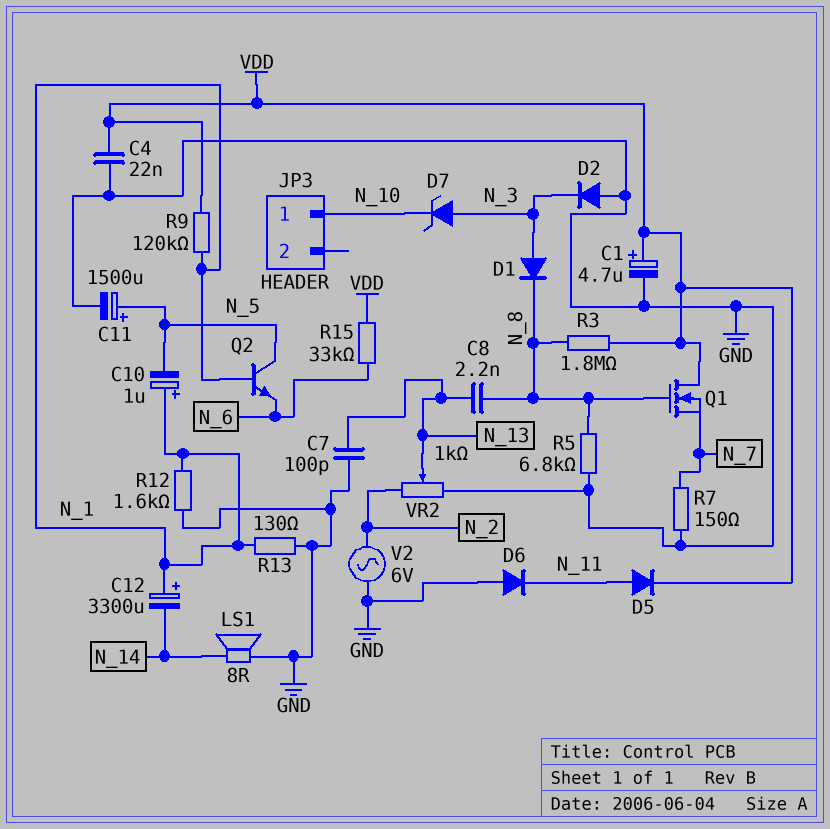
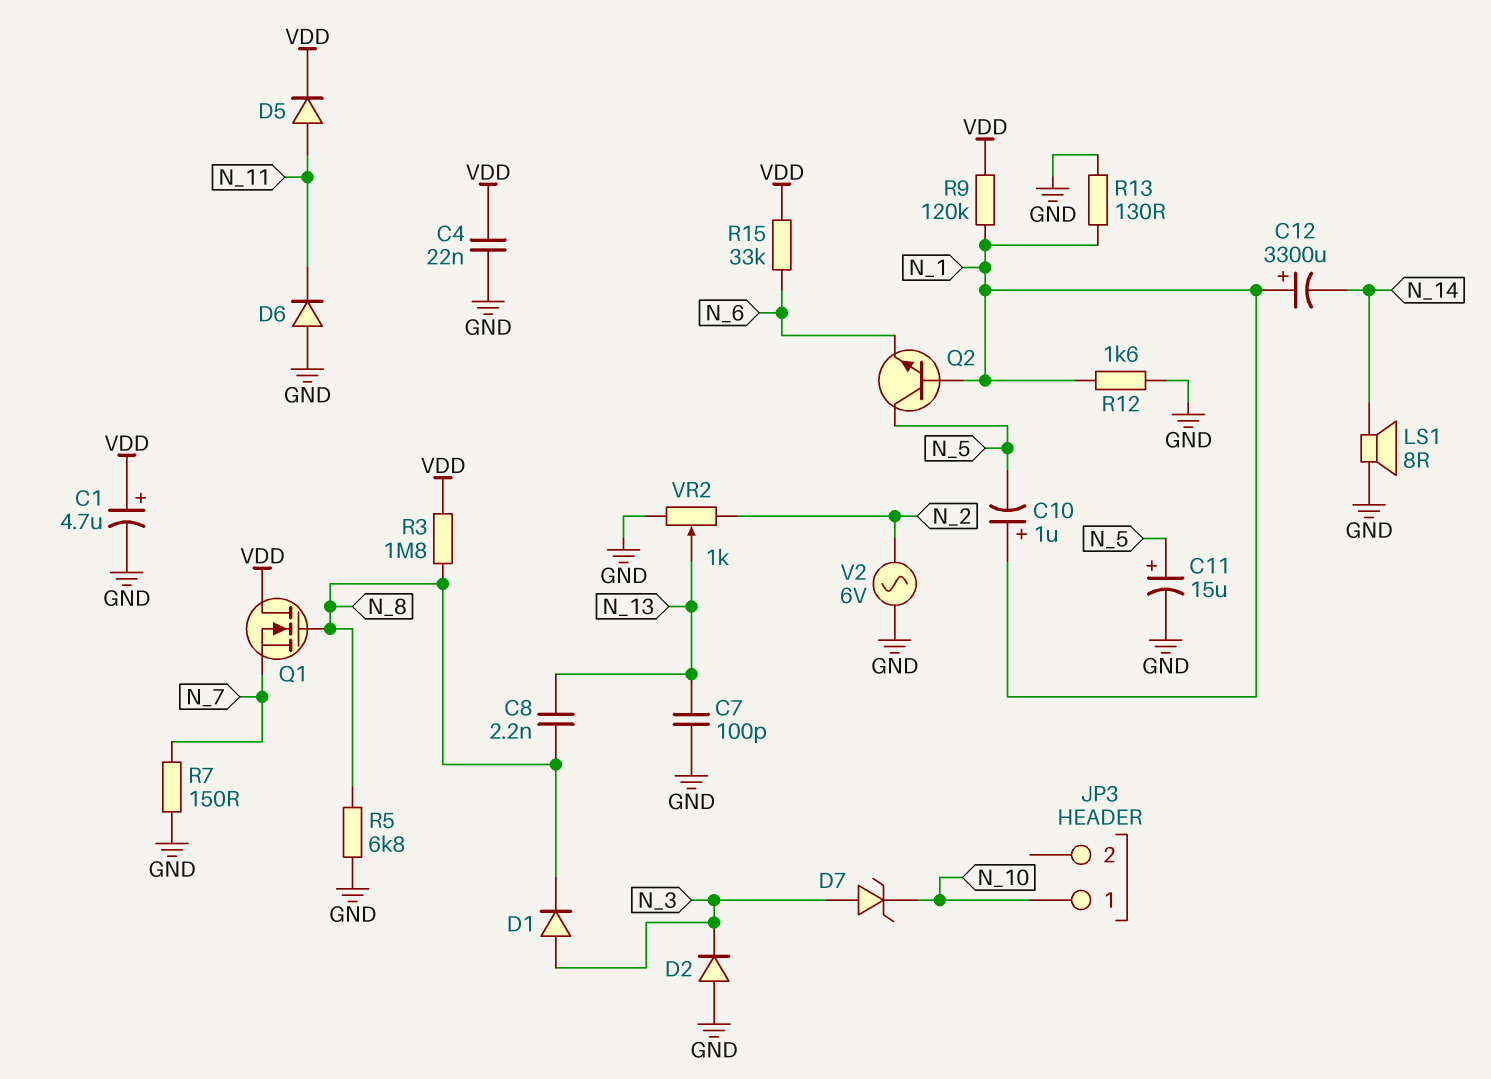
C11: 1500uF (plus N_5, minus GND) -> 15uF (plus N_5, minus GND)

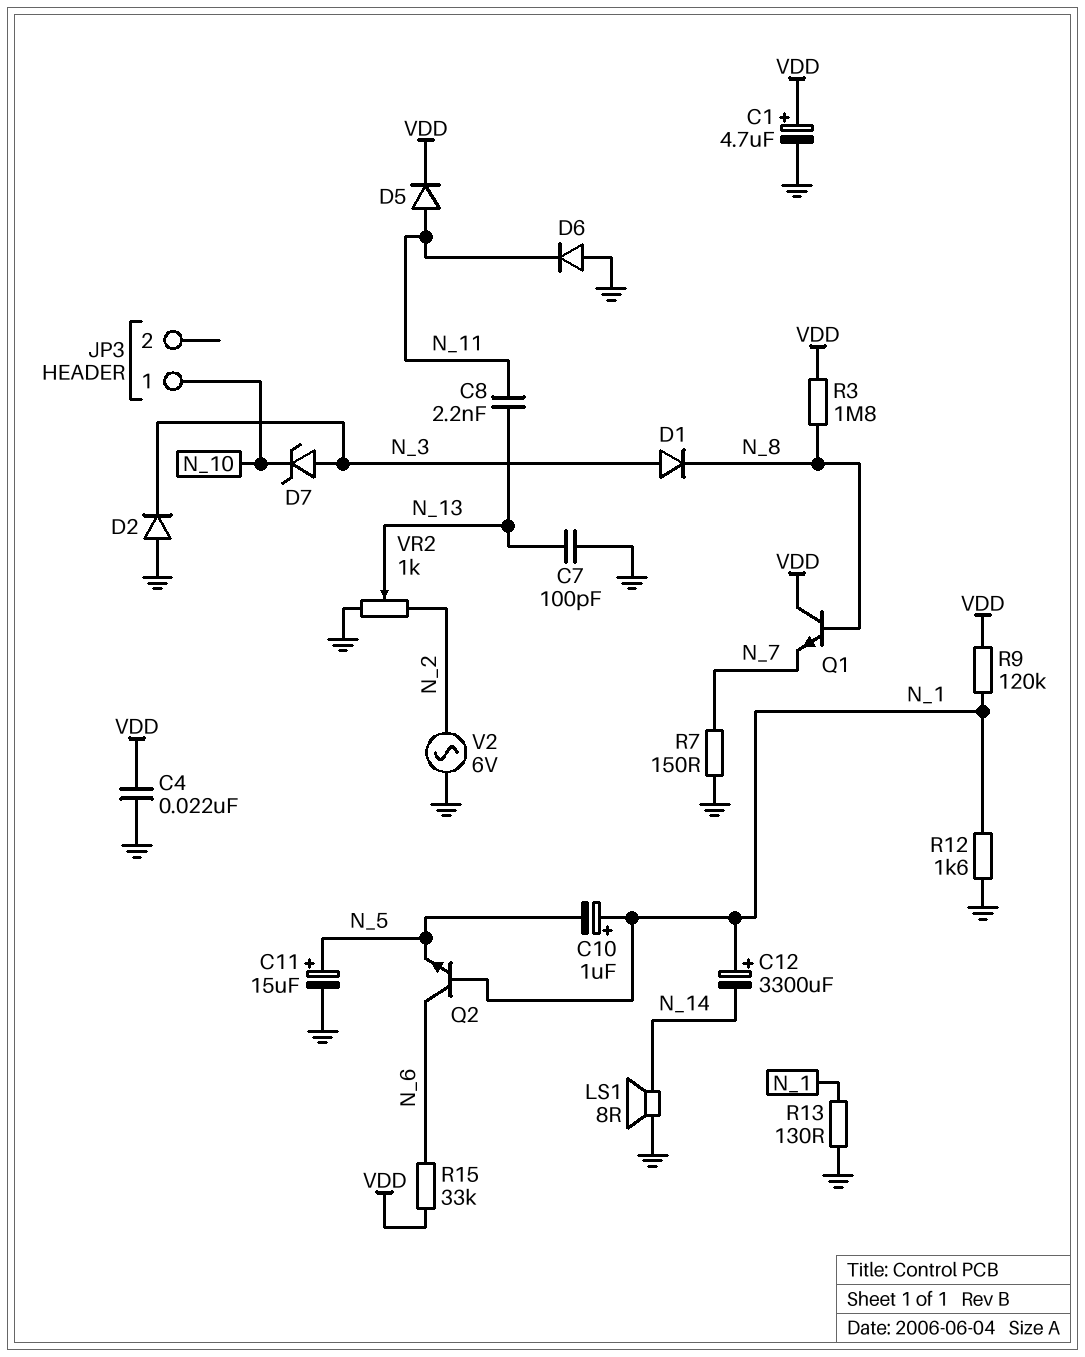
C8: 2.2nF (N_8, N_13) -> 2.2nF (N_11, N_13)
Q1: NMOS (G N_8, D VDD, S N_7) -> NPN (B N_8, C VDD, E N_7)
Q2: NPN (B N_1, C N_5, E N_6) -> NPN (B N_1, C N_6, E N_5)
R5: 6.8k (GND, N_8) -> none

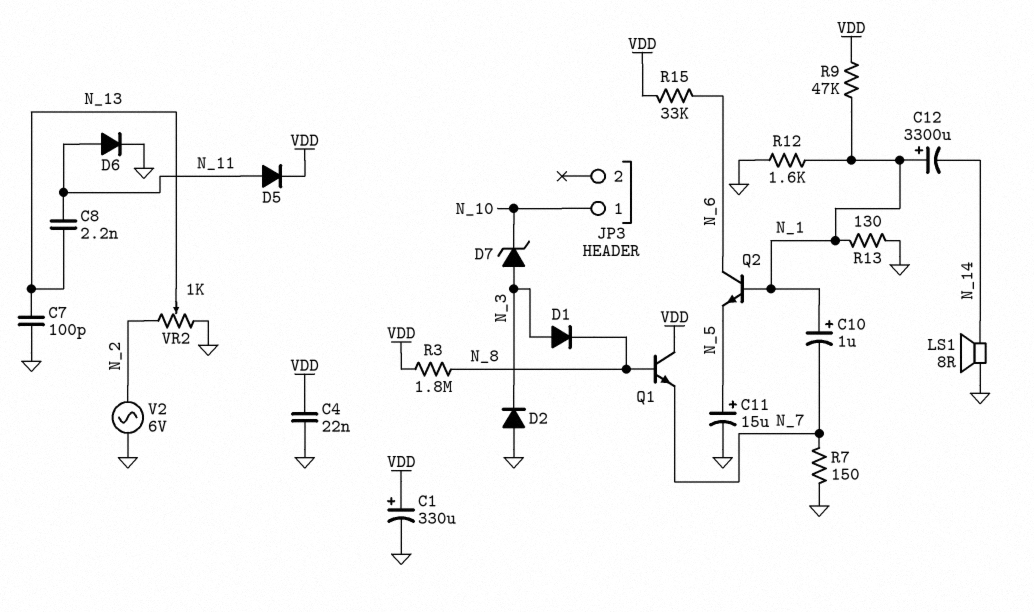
C1: 4.7uF (plus VDD, minus GND) -> 330uF (plus VDD, minus GND)
C10: 1uF (plus N_1, minus N_5) -> 1uF (plus N_1, minus N_7)
D6: diode (A GND, K N_11) -> diode (A N_11, K GND)
R9: 120k (N_1, VDD) -> 47k (N_1, VDD)

